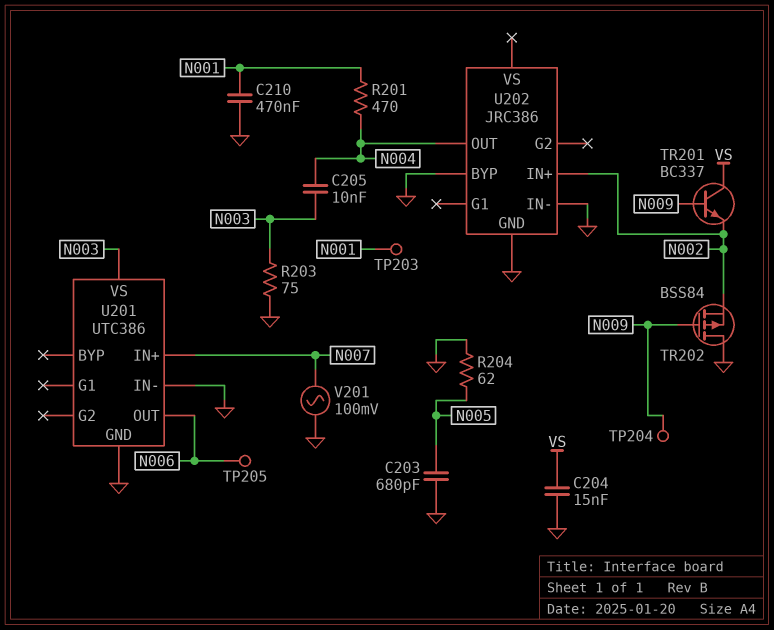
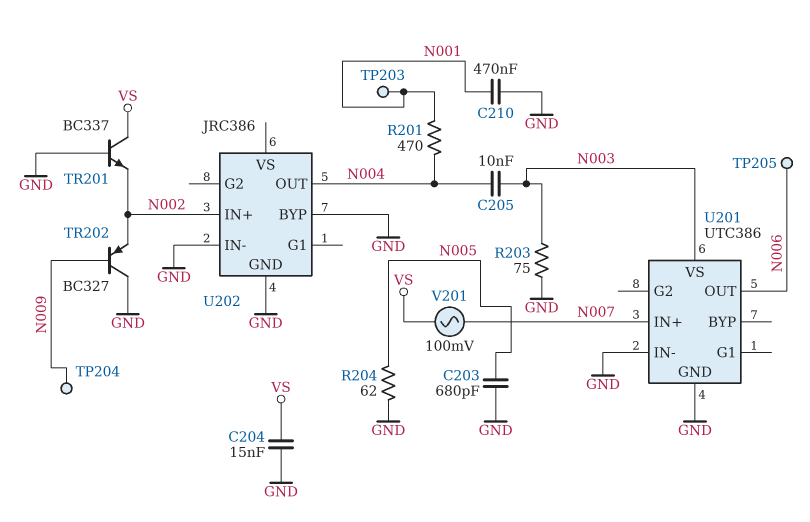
TR201: NPN BC337 (B N009, C VS, E N002) -> NPN BC337 (B GND, C VS, E N002)
TR202: PMOS BSS84 (G N009, D GND, S N002) -> PNP BC327 (B N009, C GND, E N002)
V201: AC 100mV (GND, N007) -> AC 100mV (N007, VS)

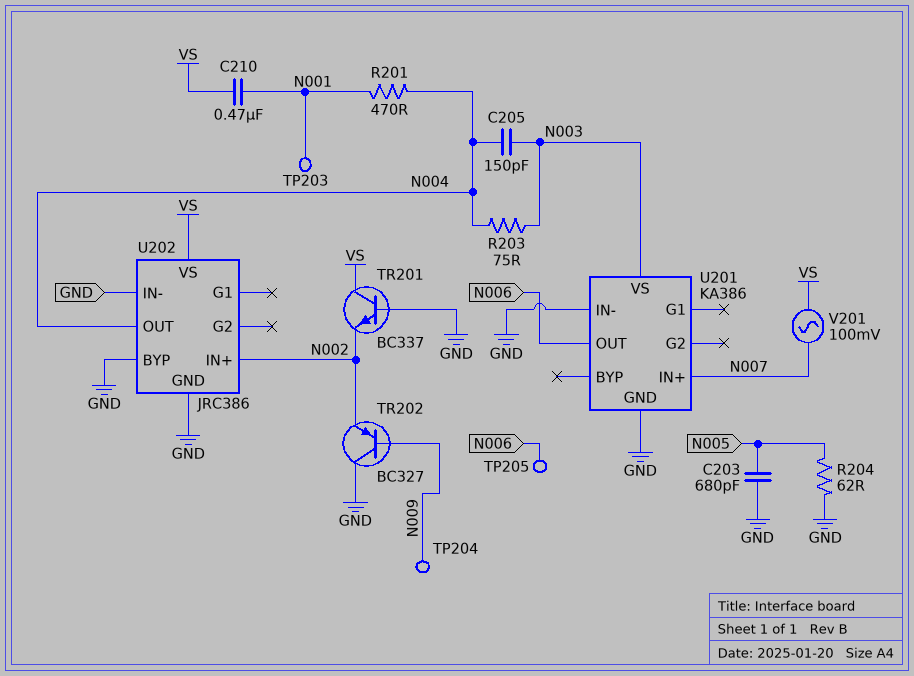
C204: 15nF (GND, VS) -> none
C205: 10nF (N003, N004) -> 150pF (N003, N004)
C210: 470nF (GND, N001) -> 470nF (N001, VS)
R203: 75 (GND, N003) -> 75 (N003, N004)
U201: UTC386 -> KA386
U202 pin VS: none -> VS

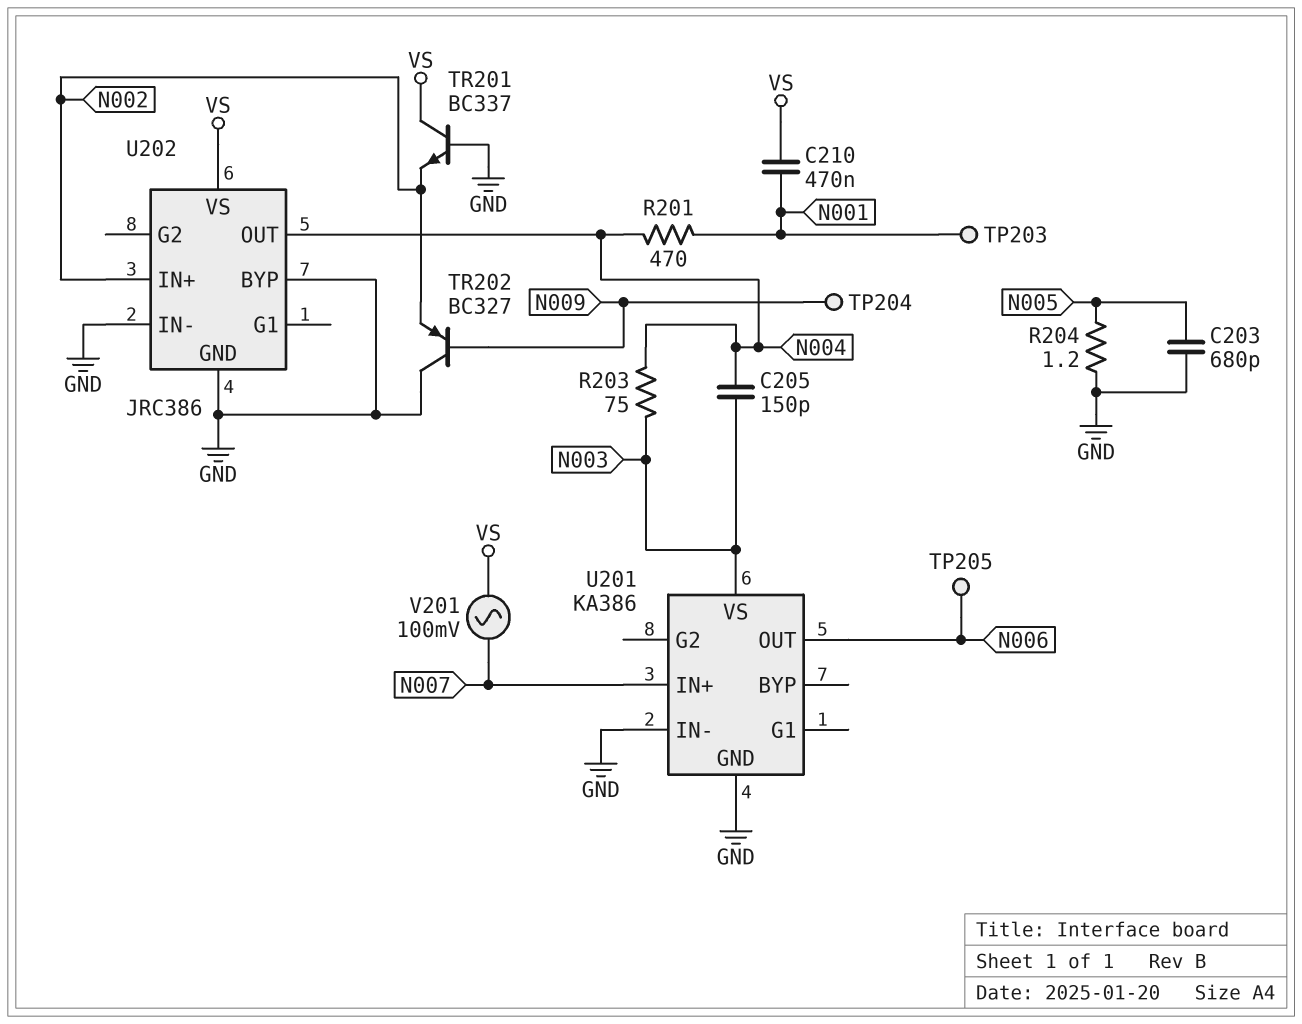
R204: 62 (GND, N005) -> 1.2 (GND, N005)

